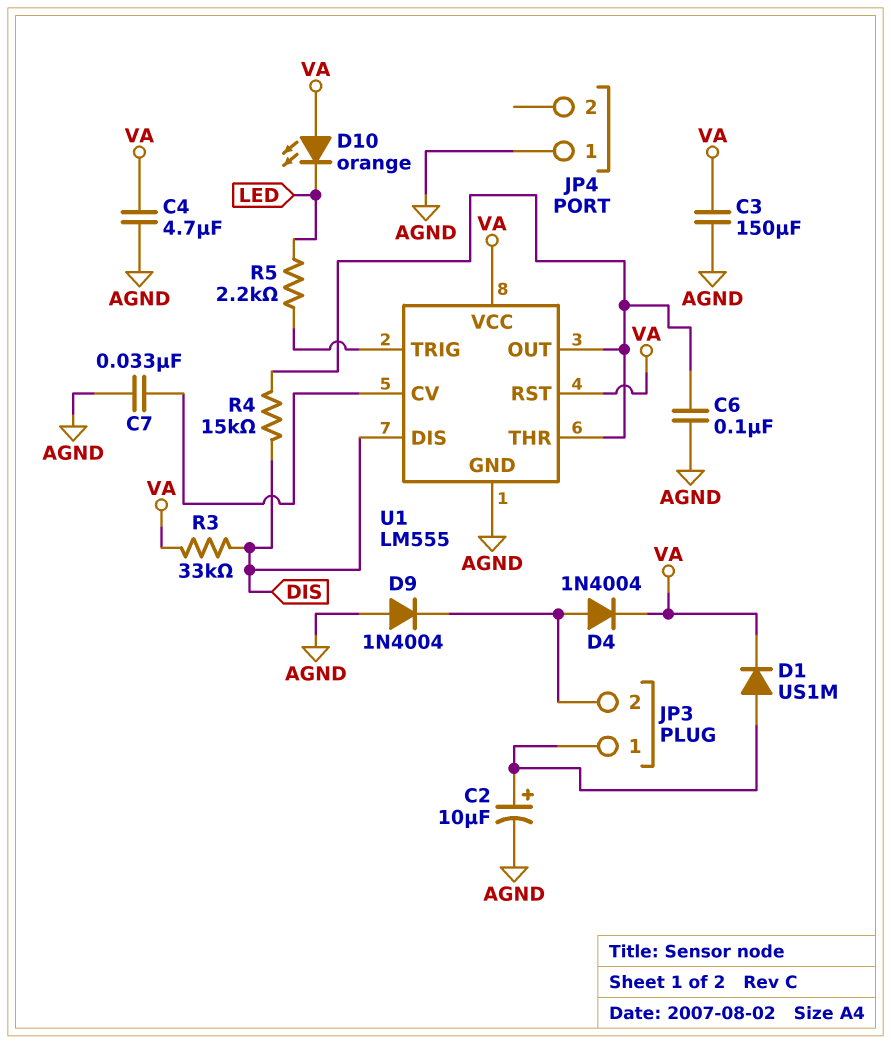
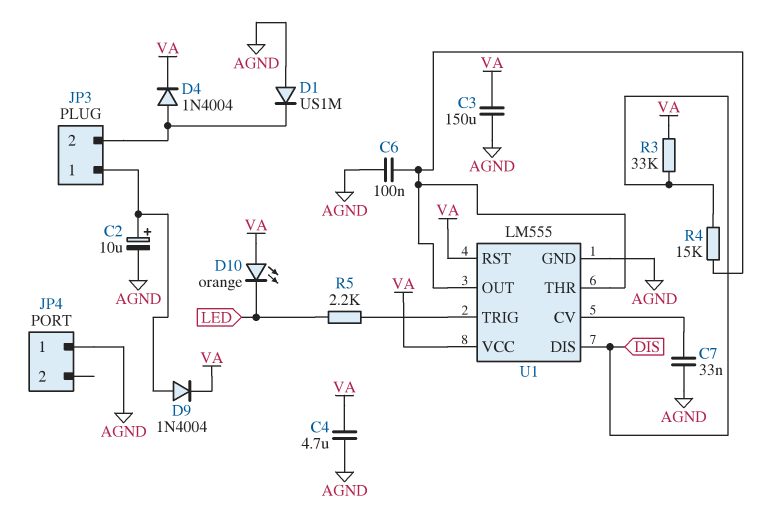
D1: diode US1M (A JP3/1, K VA) -> diode US1M (A AGND, K JP3/2)
D9: diode 1N4004 (A AGND, K JP3/2) -> diode 1N4004 (A JP3/1, K VA)

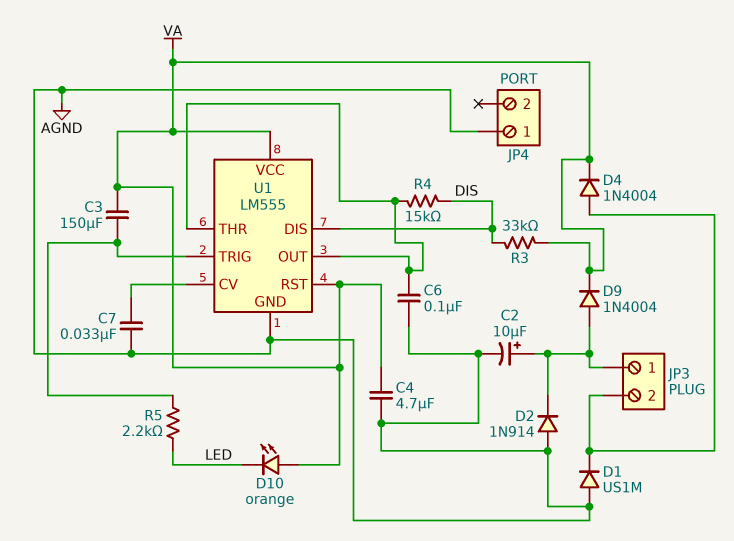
C3: 150uF (AGND, VA) -> 150uF (U1/TRIG, VA)
D2: none -> diode 1N914 (A AGND, K JP3/1)

